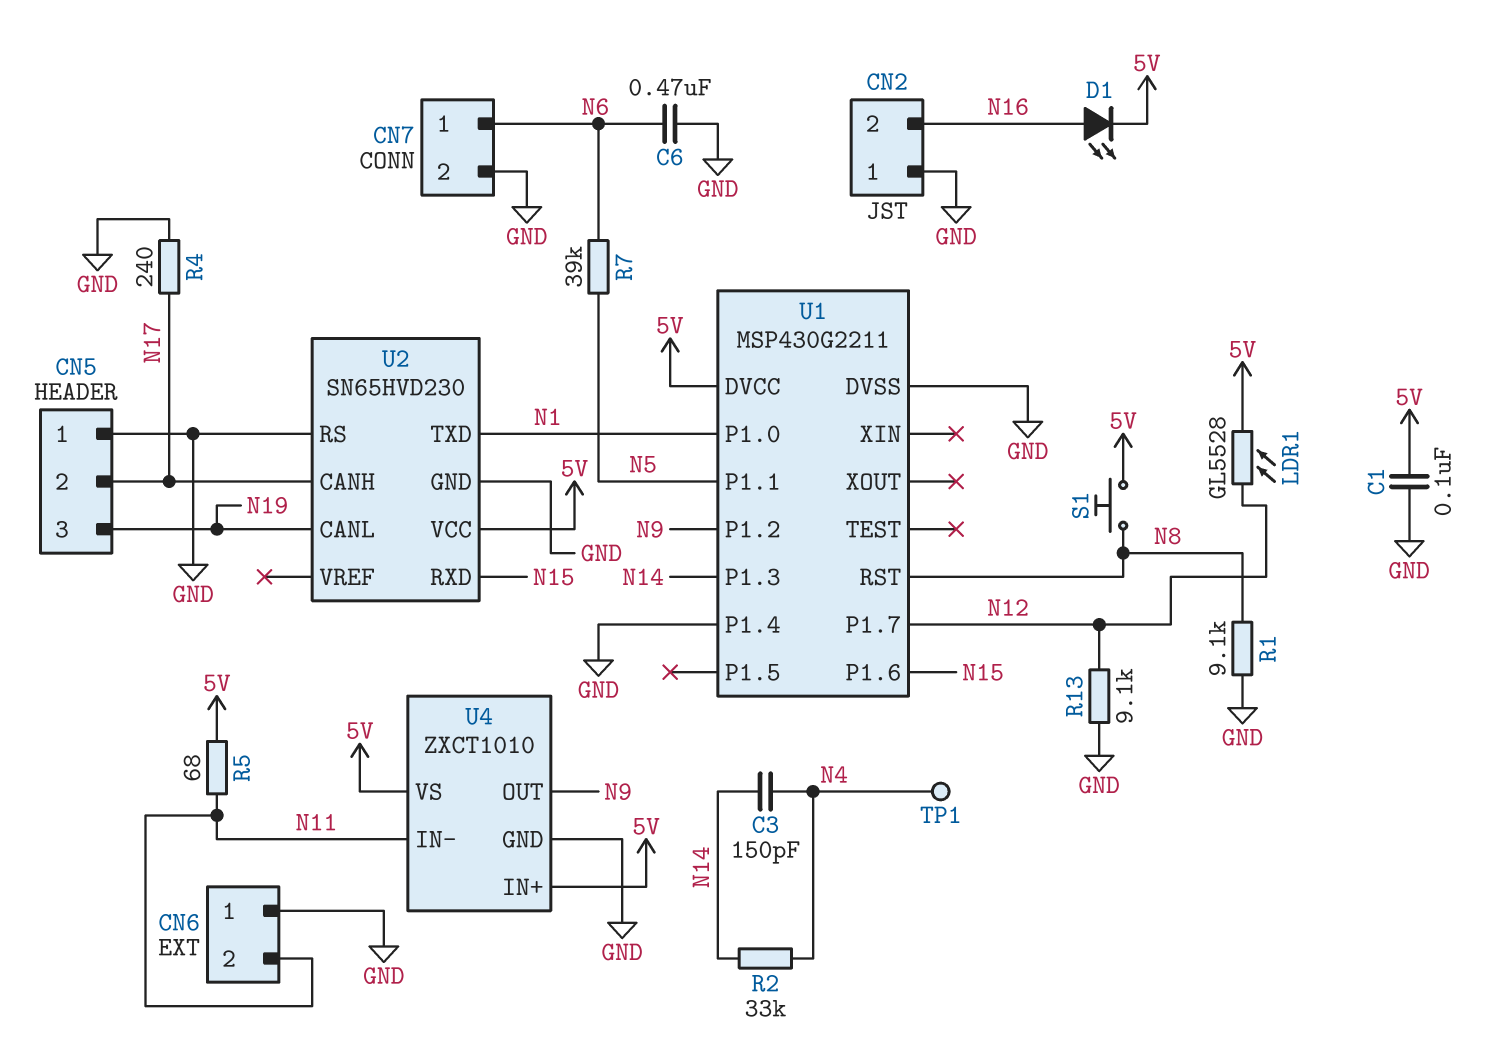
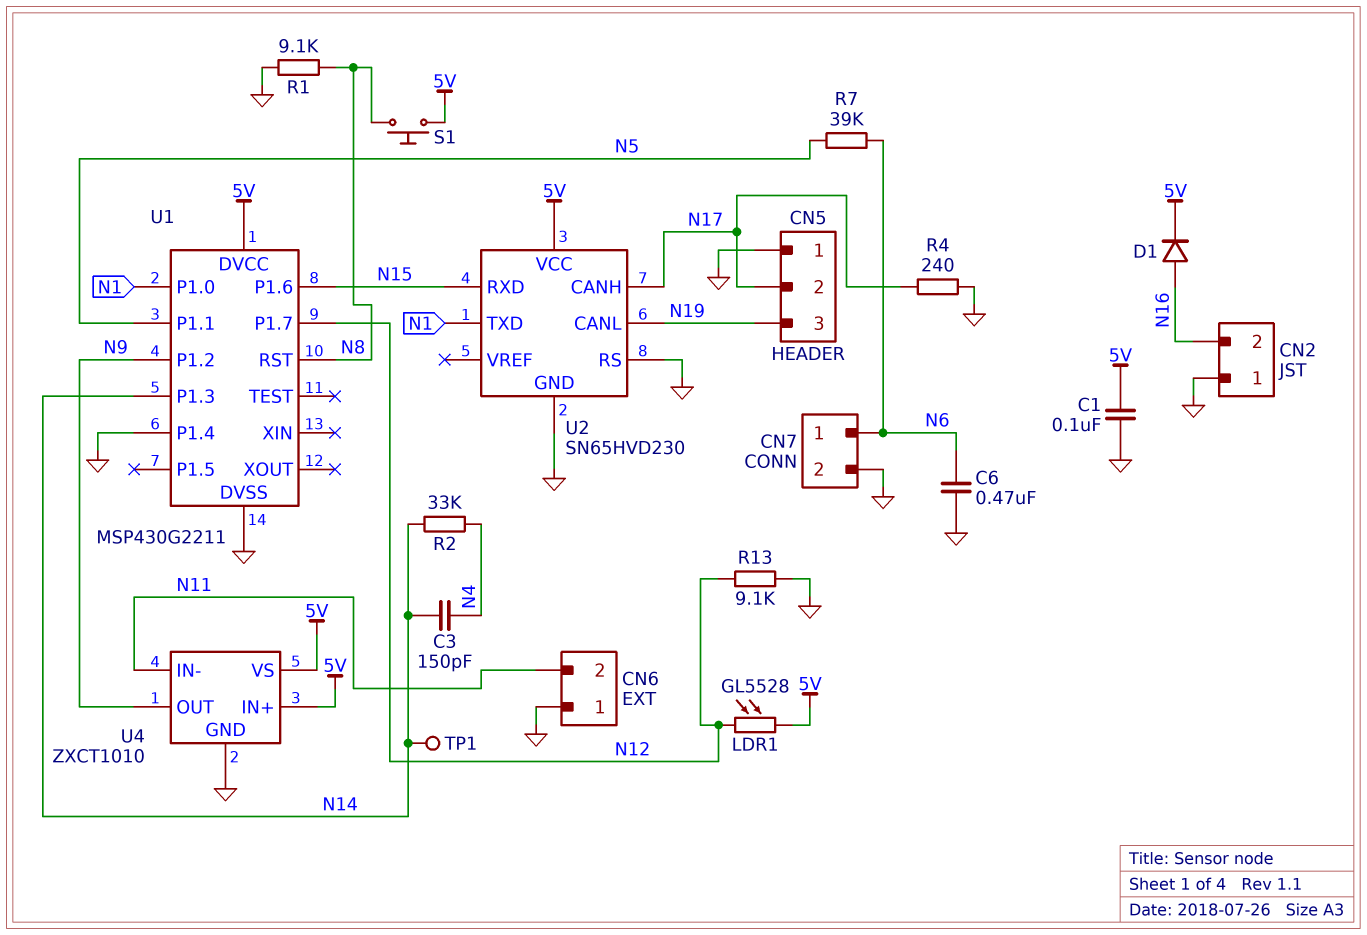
D1: LED (A N16, K 5V) -> diode (A N16, K 5V)
R5: 68 (5V, N11) -> none
TP1: test point (N4) -> test point (N14)

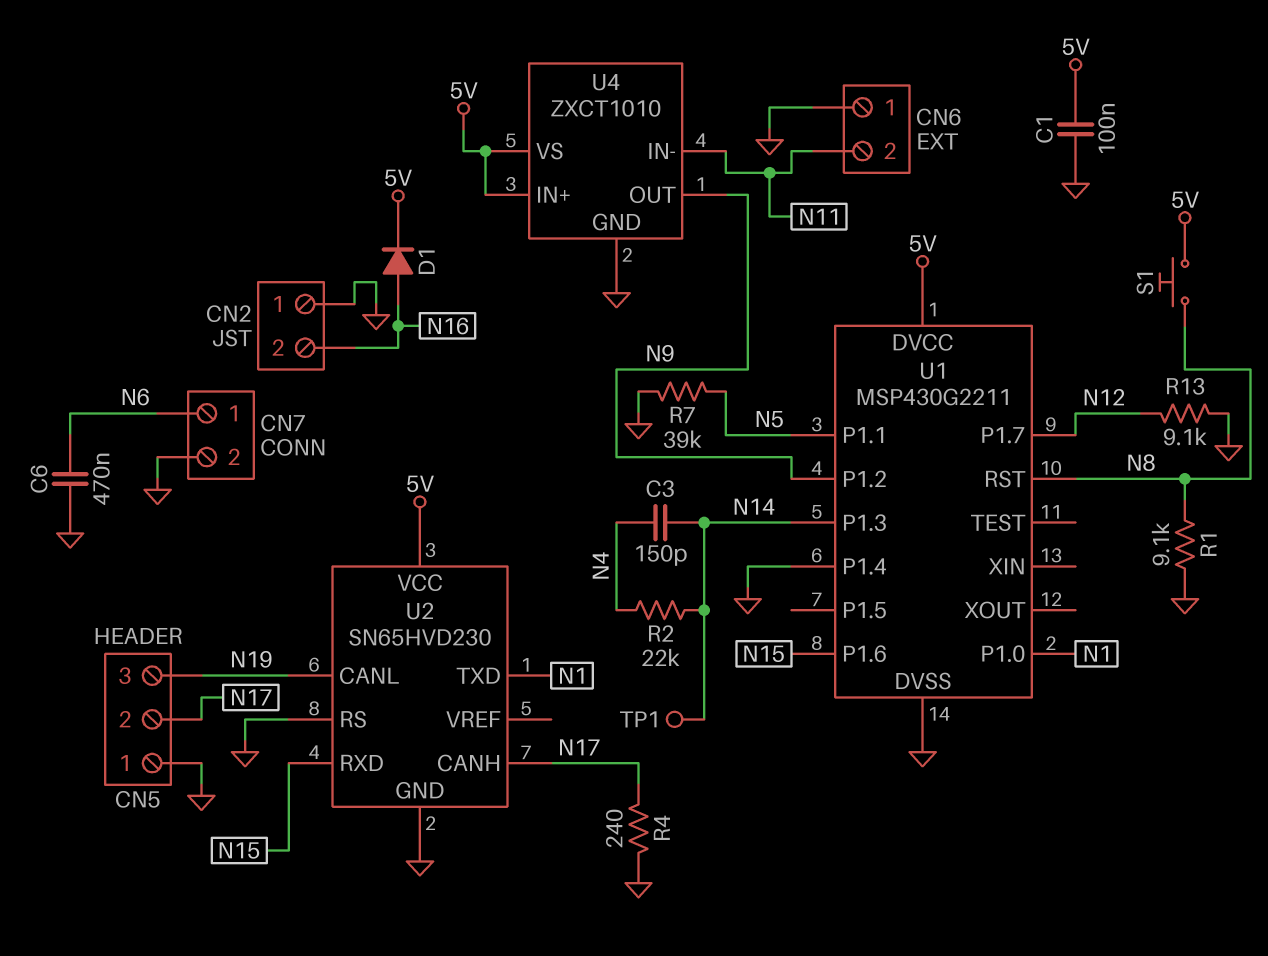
LDR1: GL5528 (5V, N12) -> none
R2: 33k (N4, N14) -> 22k (N4, N14)
R7: 39k (N5, N6) -> 39k (GND, N5)

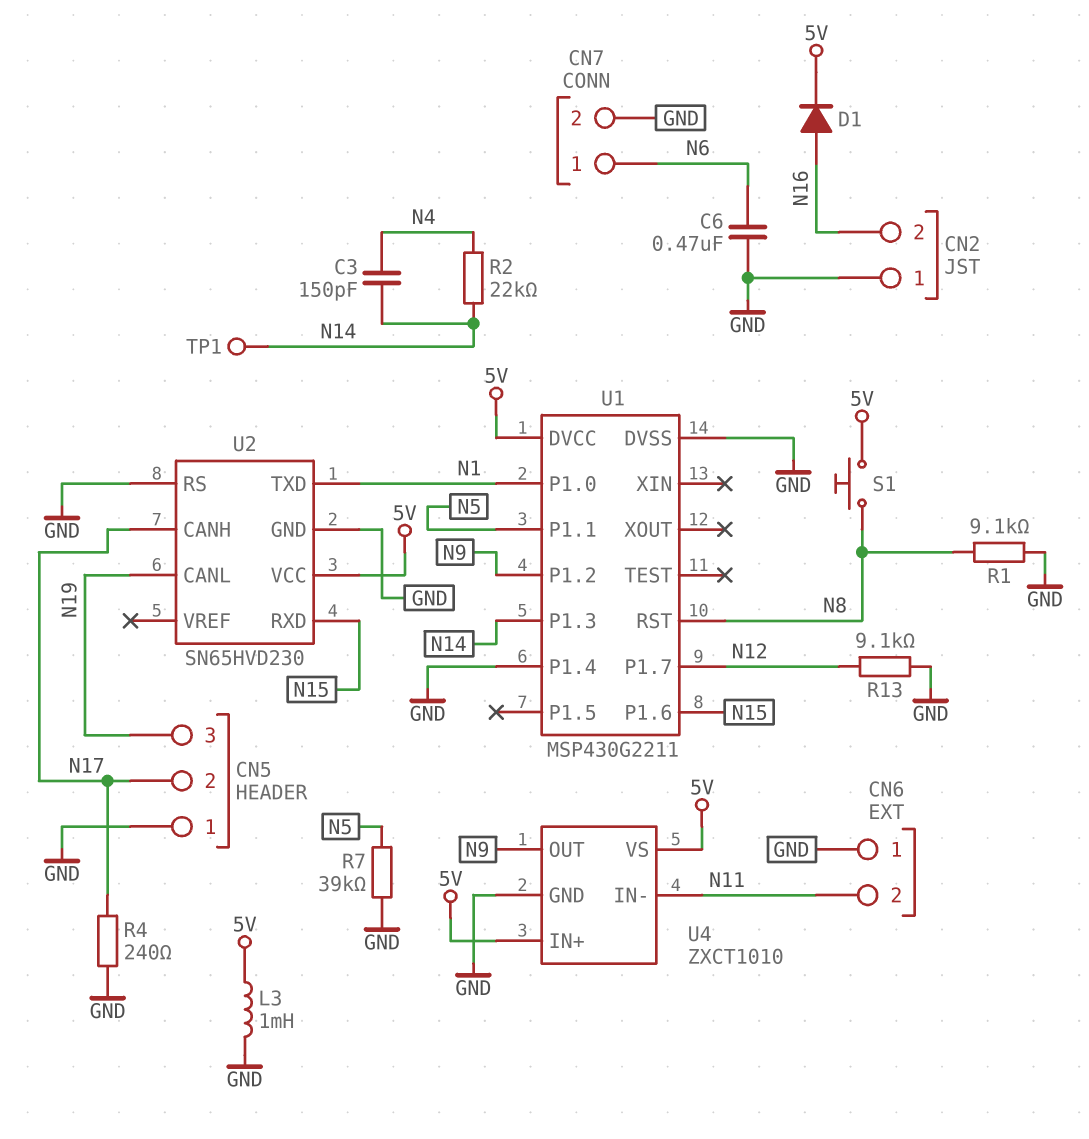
C1: 100nF (5V, GND) -> none
L3: none -> 1mH (5V, GND)

